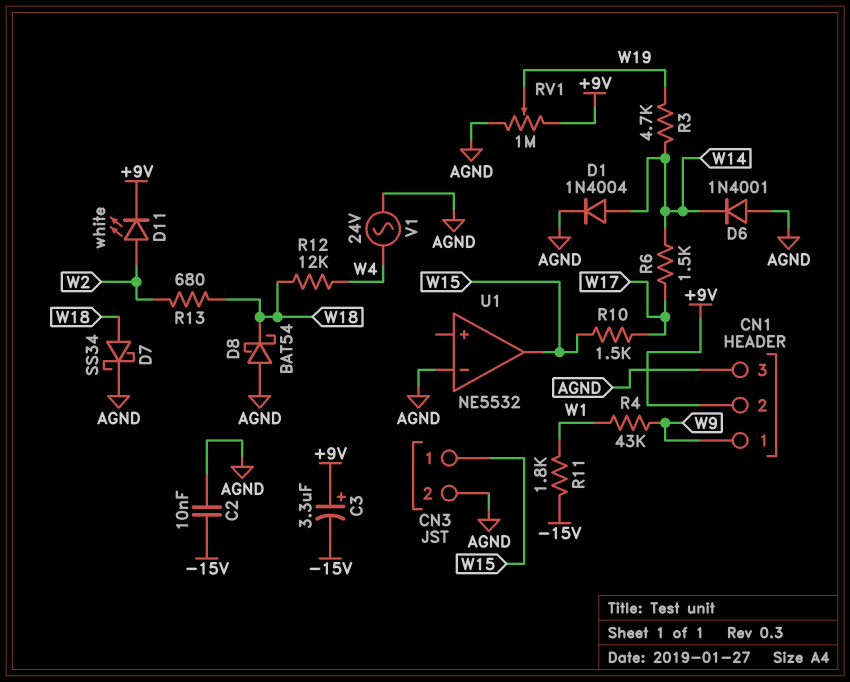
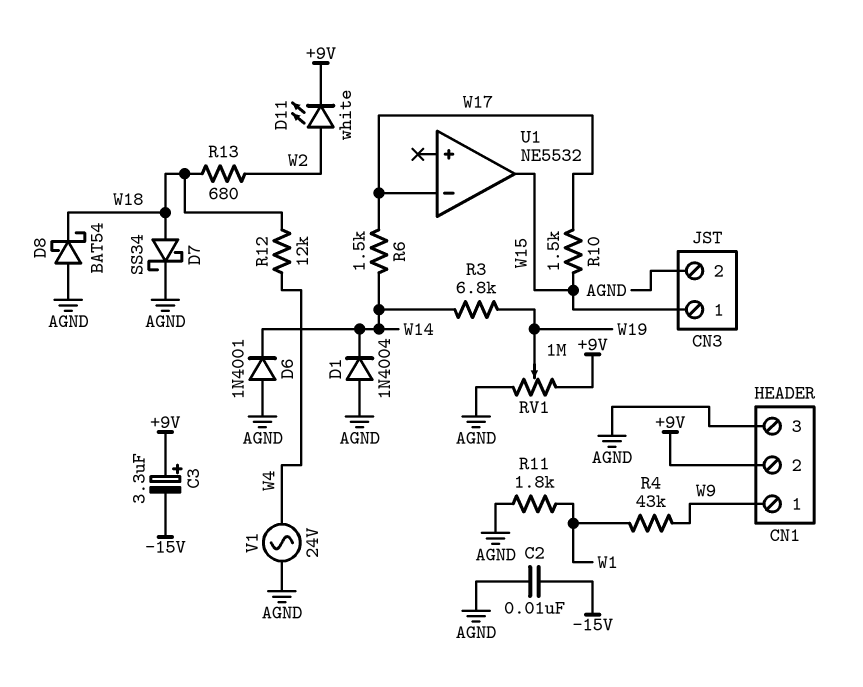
D1: diode 1N4004 (A W14, K AGND) -> diode 1N4004 (A AGND, K W14)
R3: 4.7k (W14, W19) -> 6.8k (W14, W19)
R11: 1.8k (-15V, W1) -> 1.8k (AGND, W1)
U1 pin in-: AGND -> W17

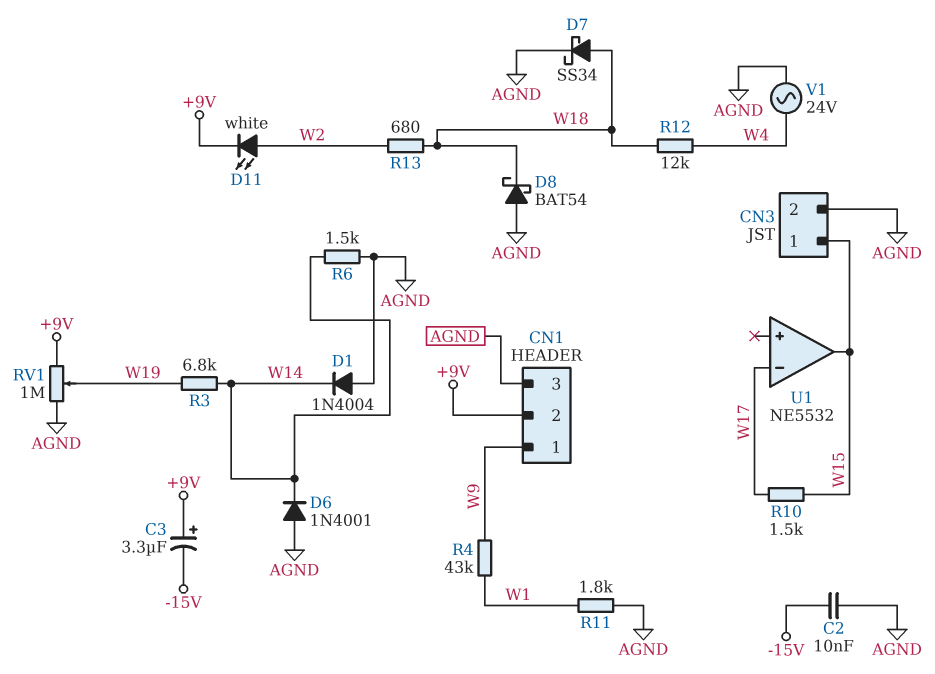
R6: 1.5k (W14, W17) -> 1.5k (AGND, W14)

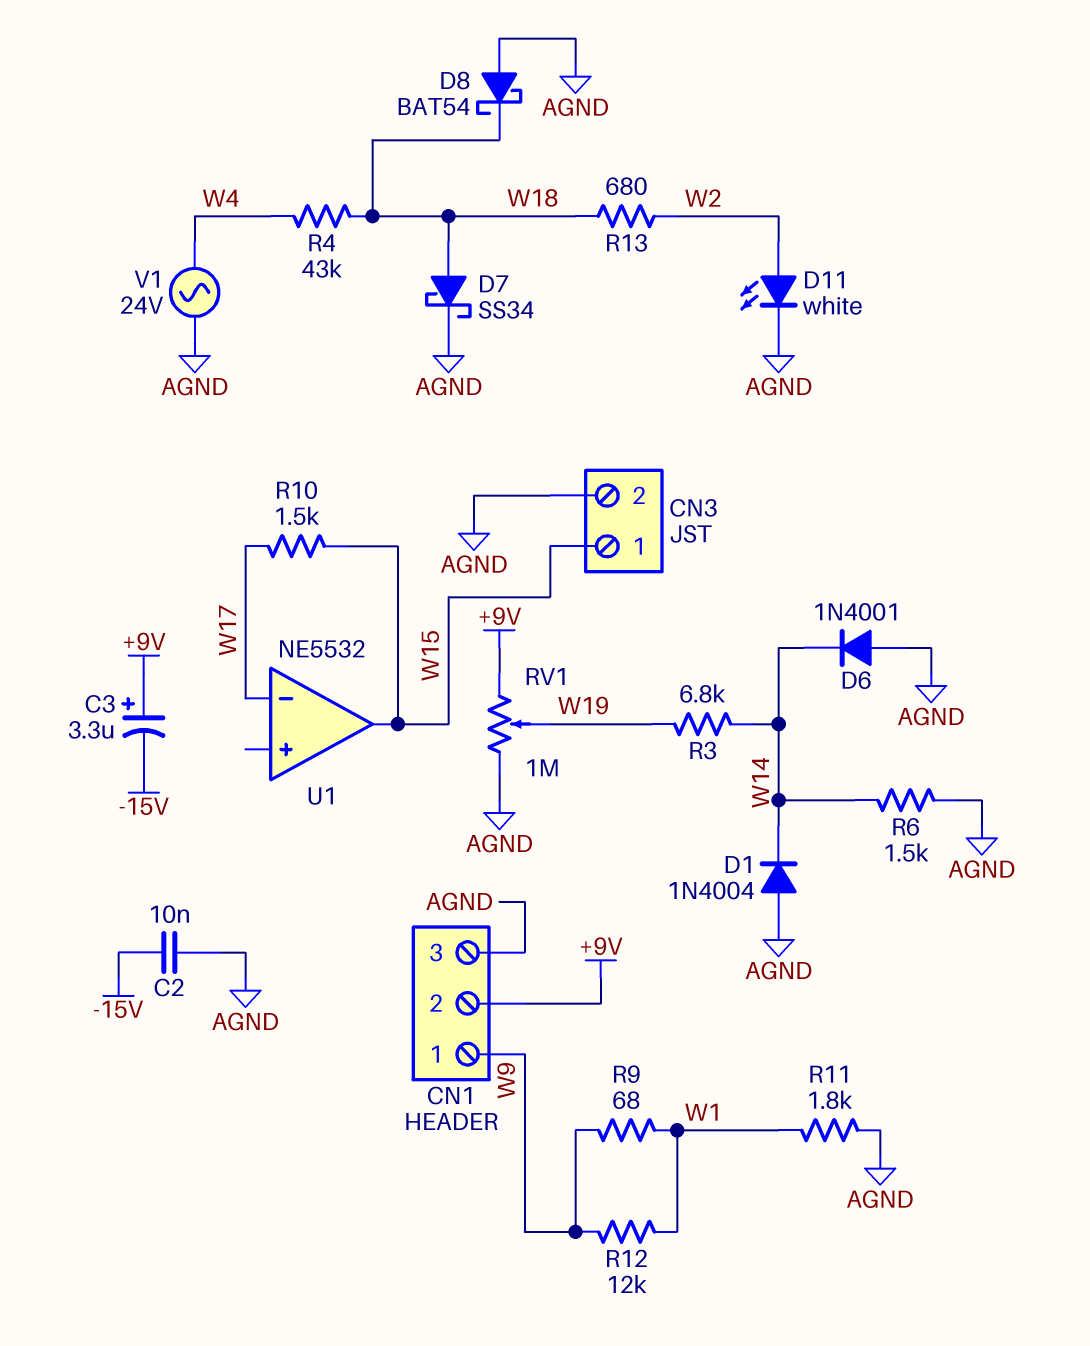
D11: LED white (A W2, K +9V) -> LED white (A W2, K AGND)
R4: 43k (W1, W9) -> 43k (W4, W18)
R9: none -> 68 (W1, W9)
R12: 12k (W4, W18) -> 12k (W1, W9)

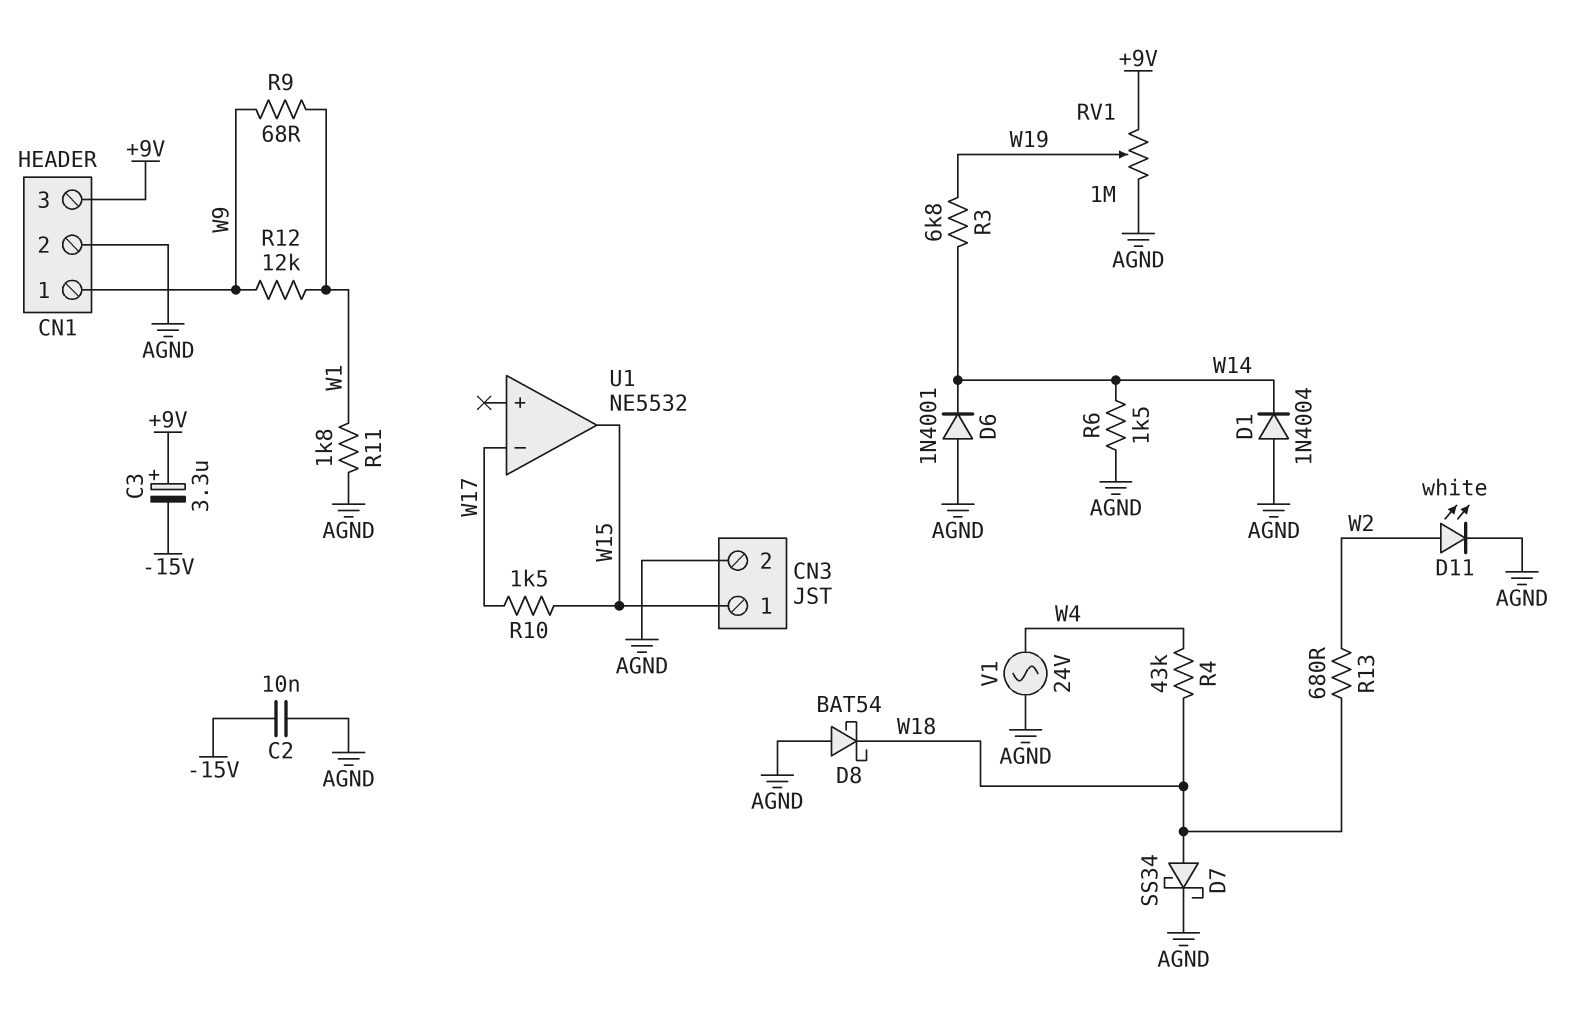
CN1 pin 2: +9V -> AGND
CN1 pin 3: AGND -> +9V

